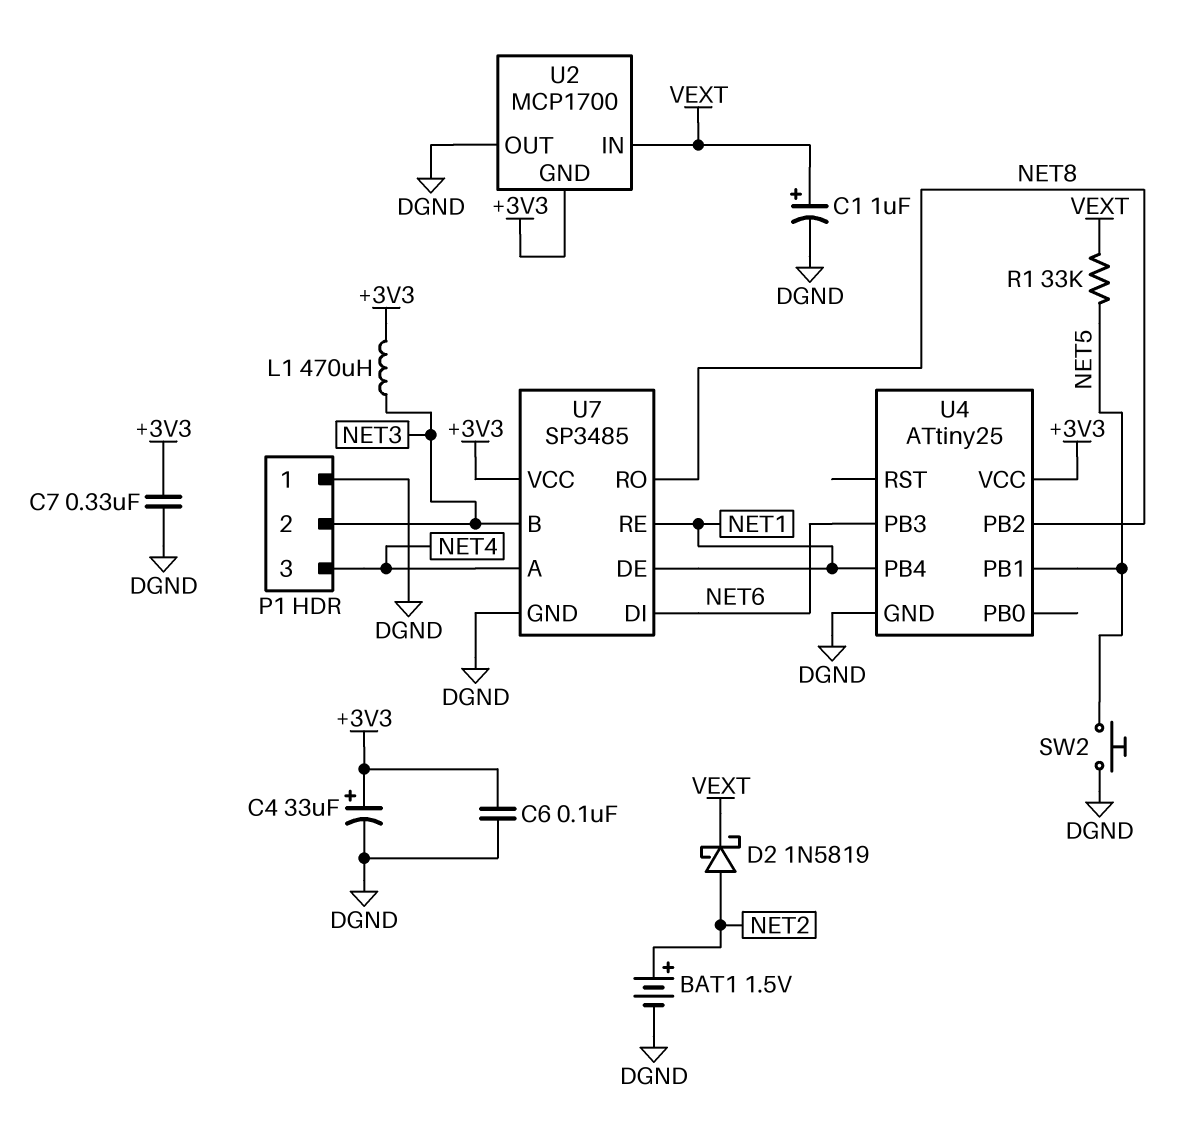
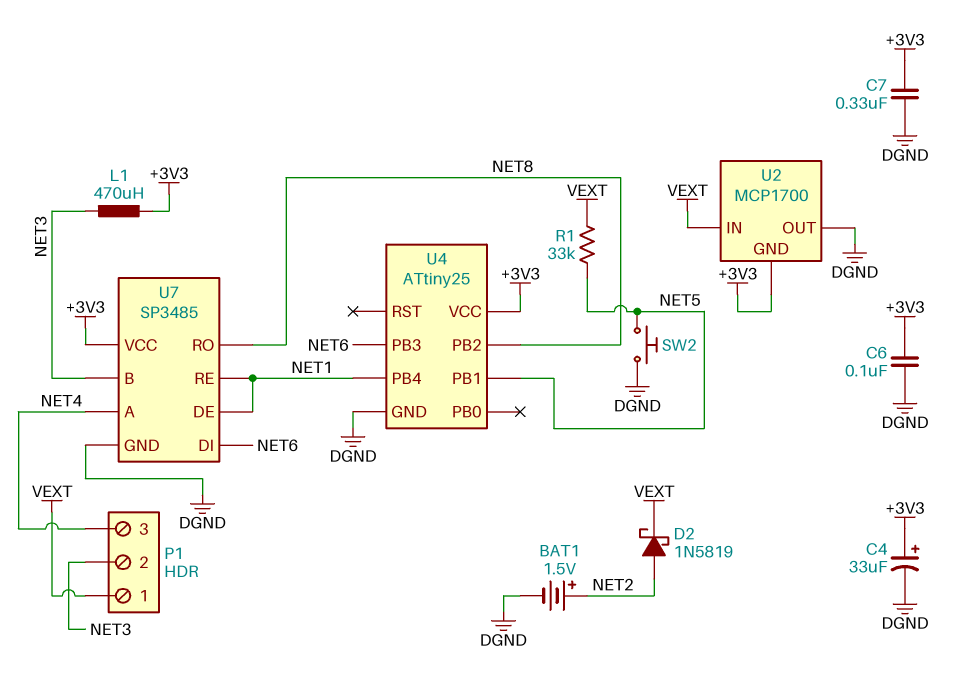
C1: 1uF (plus VEXT, minus DGND) -> none
P1 pin 1: DGND -> VEXT

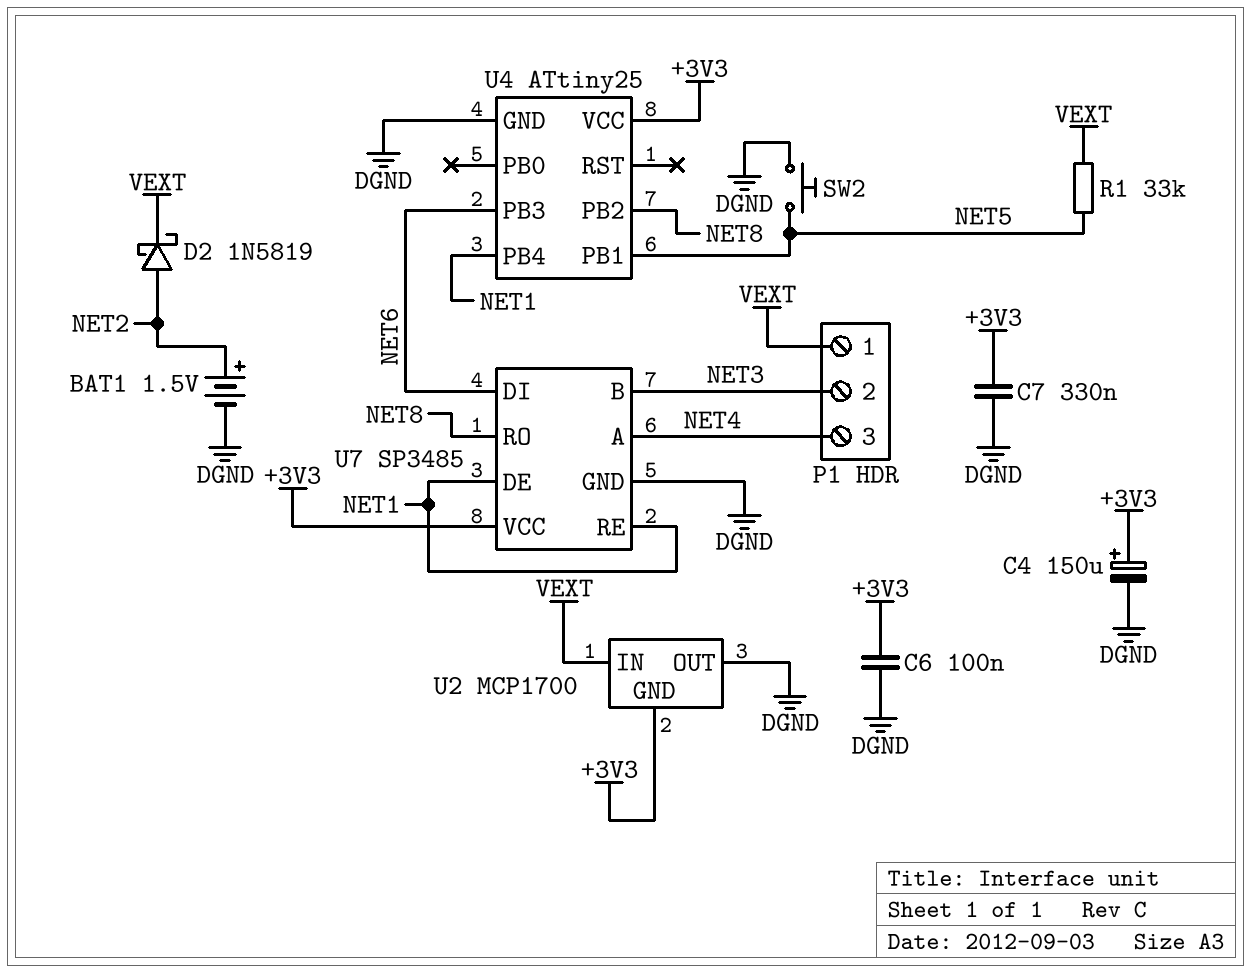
C4: 33uF (plus +3V3, minus DGND) -> 150uF (plus +3V3, minus DGND)
L1: 470uH (+3V3, NET3) -> none

